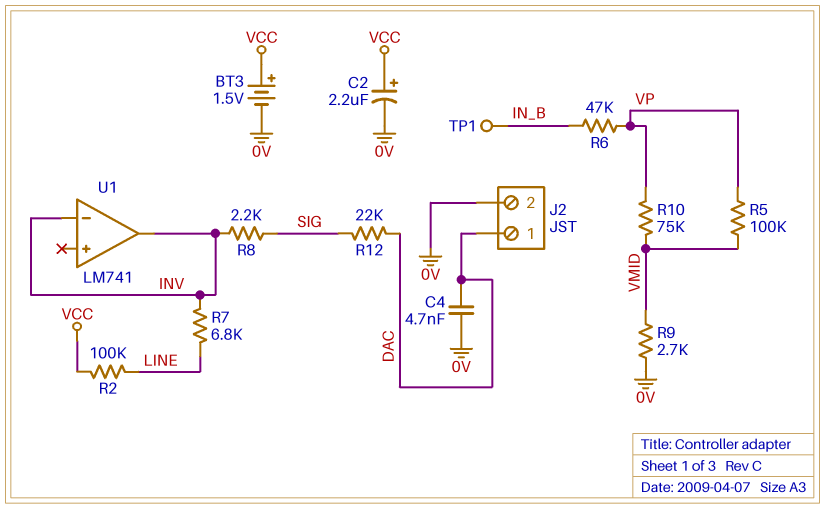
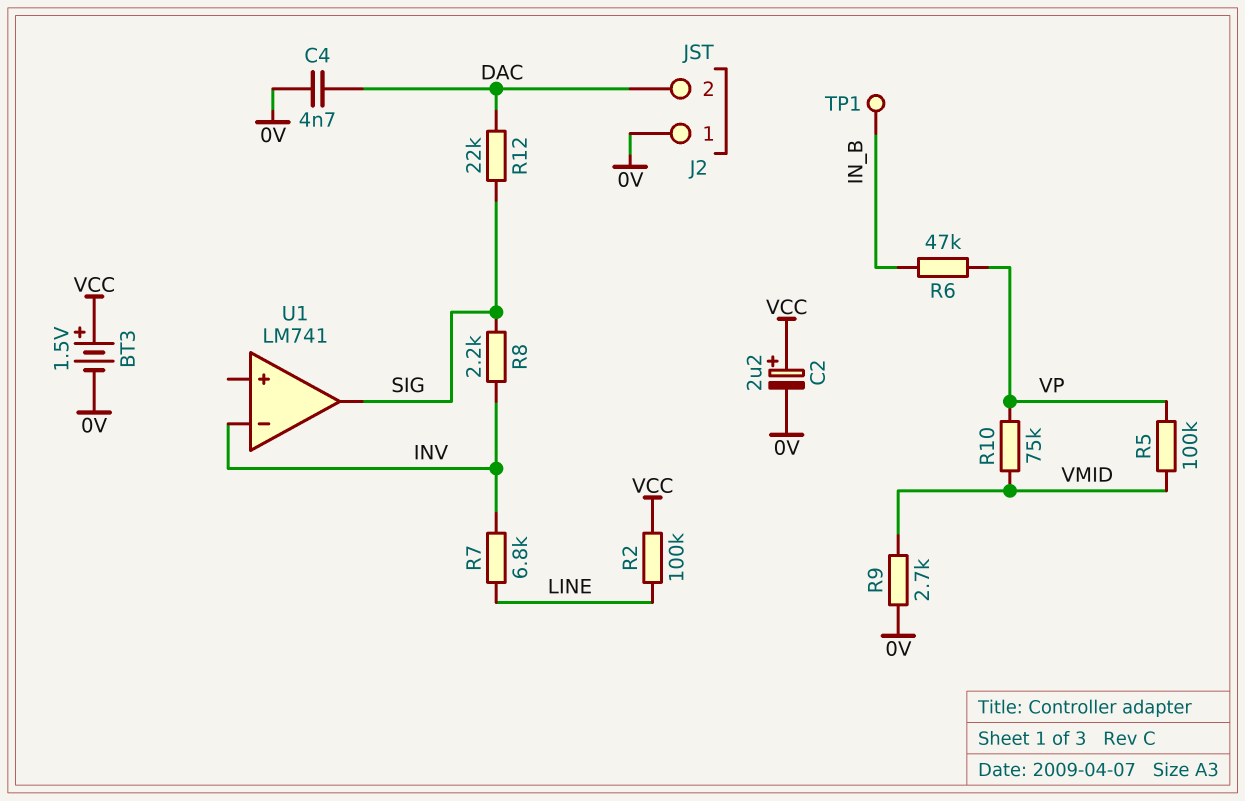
J2 pin 1: DAC -> 0V
J2 pin 2: 0V -> DAC
U1 pin out: INV -> SIG

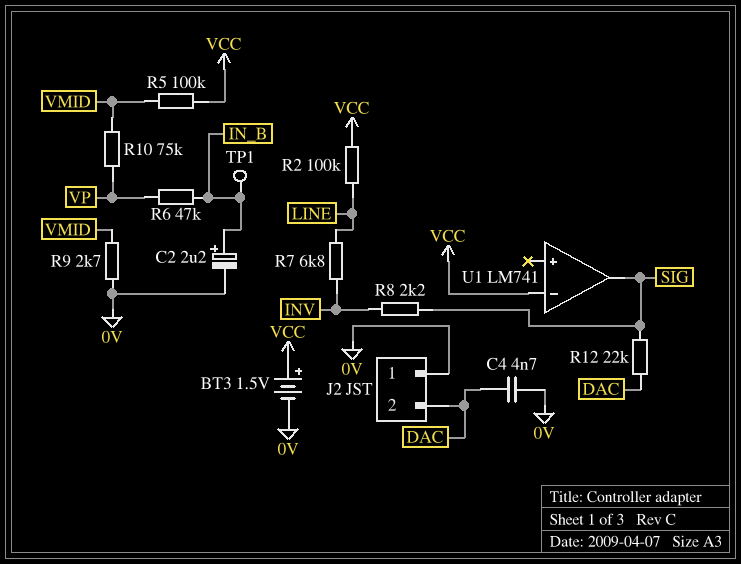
C2: 2.2uF (plus VCC, minus 0V) -> 2.2uF (plus IN_B, minus 0V)
R5: 100k (VMID, VP) -> 100k (VCC, VMID)
U1 pin in-: INV -> VCC

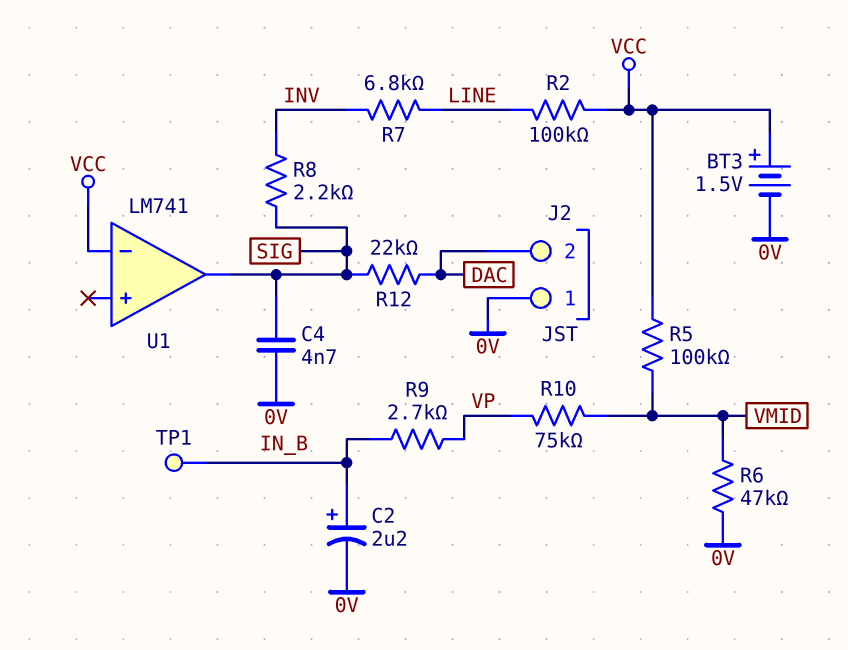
C4: 4.7nF (0V, DAC) -> 4.7nF (0V, SIG)
R6: 47k (IN_B, VP) -> 47k (0V, VMID)
R9: 2.7k (0V, VMID) -> 2.7k (IN_B, VP)

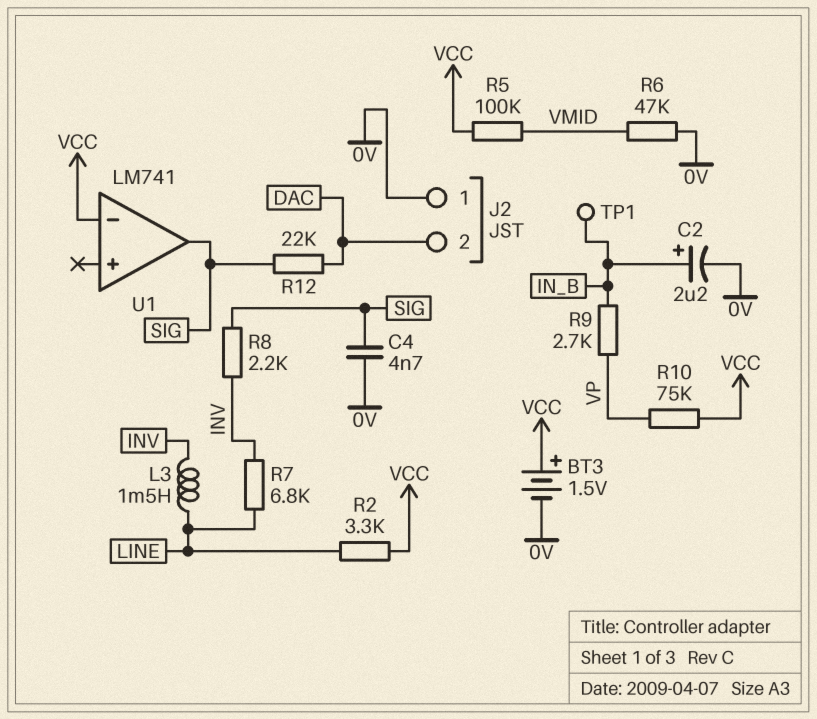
L3: none -> 1.5mH (INV, LINE)
R2: 100k (LINE, VCC) -> 3.3k (LINE, VCC)
R10: 75k (VMID, VP) -> 75k (VCC, VP)

